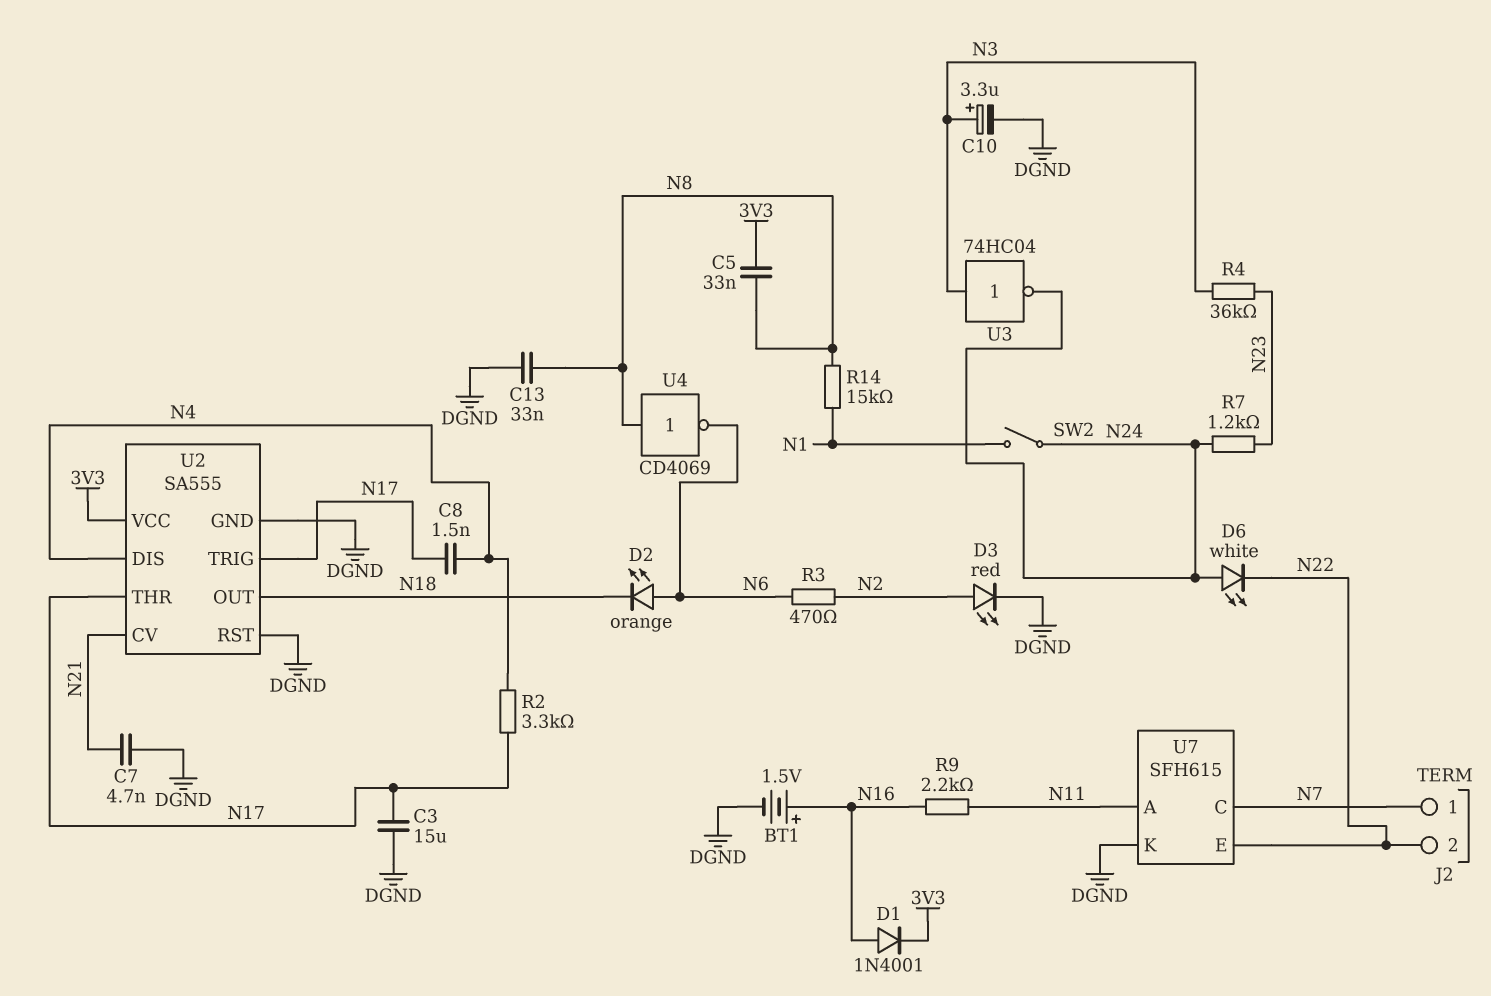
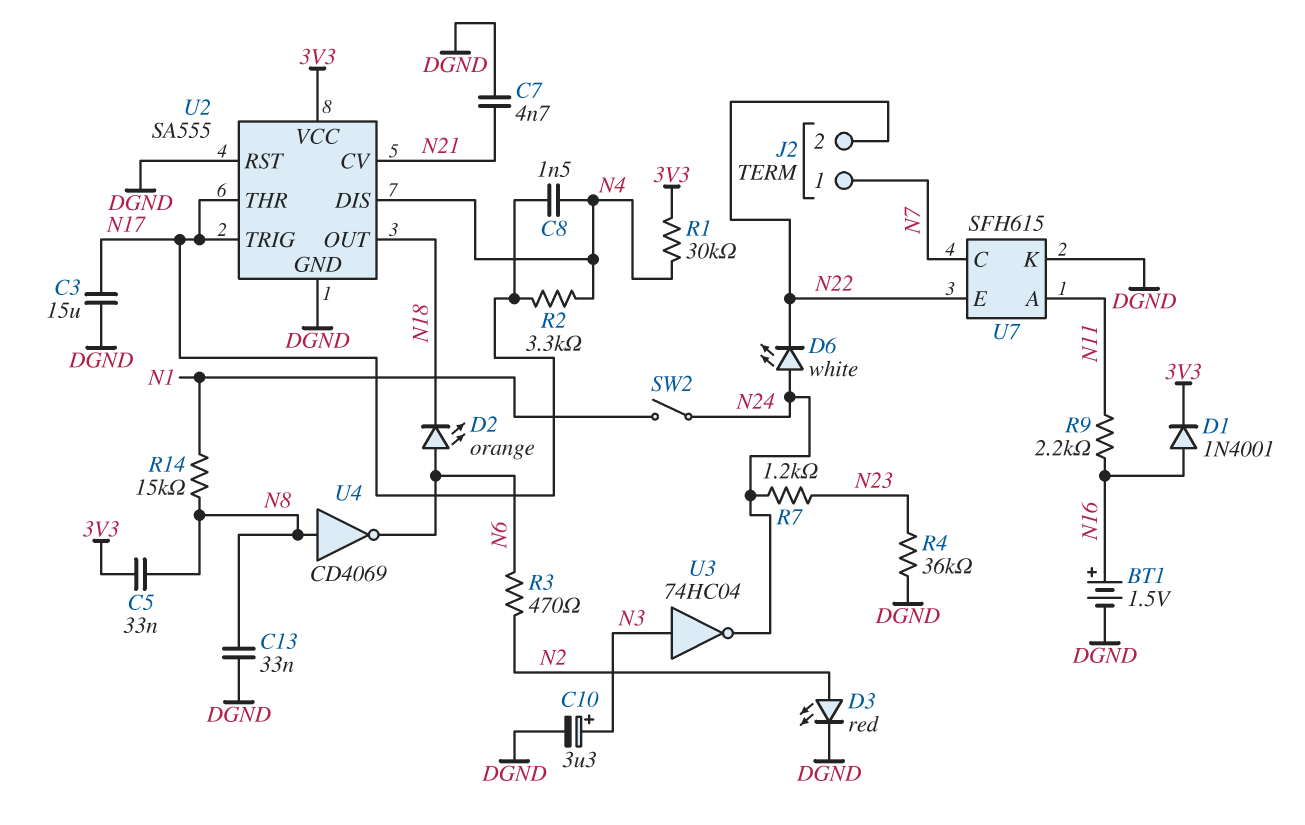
R1: none -> 30k (3V3, N4)
R4: 36k (N3, N23) -> 36k (DGND, N23)

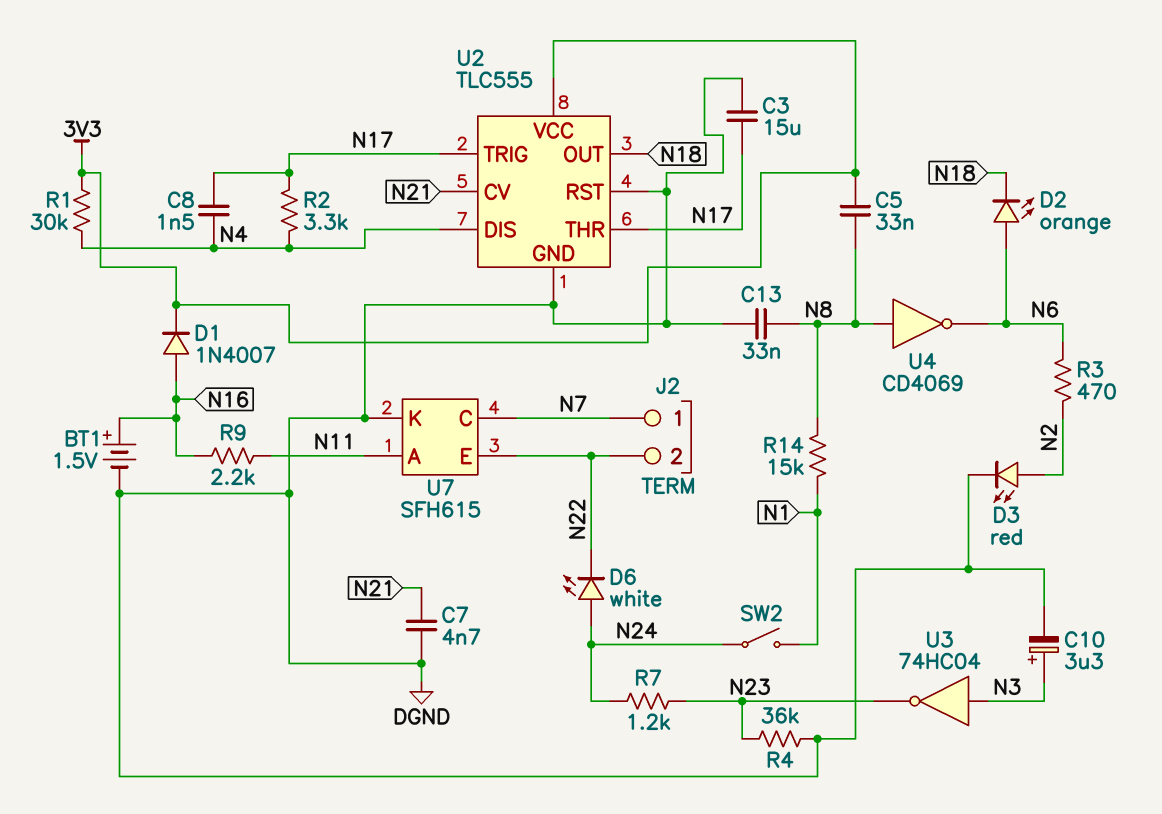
D1: diode 1N4001 (A N16, K 3V3) -> diode 1N4007 (A N16, K 3V3)
U2: SA555 -> TLC555
U3: NOT 74HC04 (in N3, out N24) -> NOT 74HC04 (in N3, out N23)

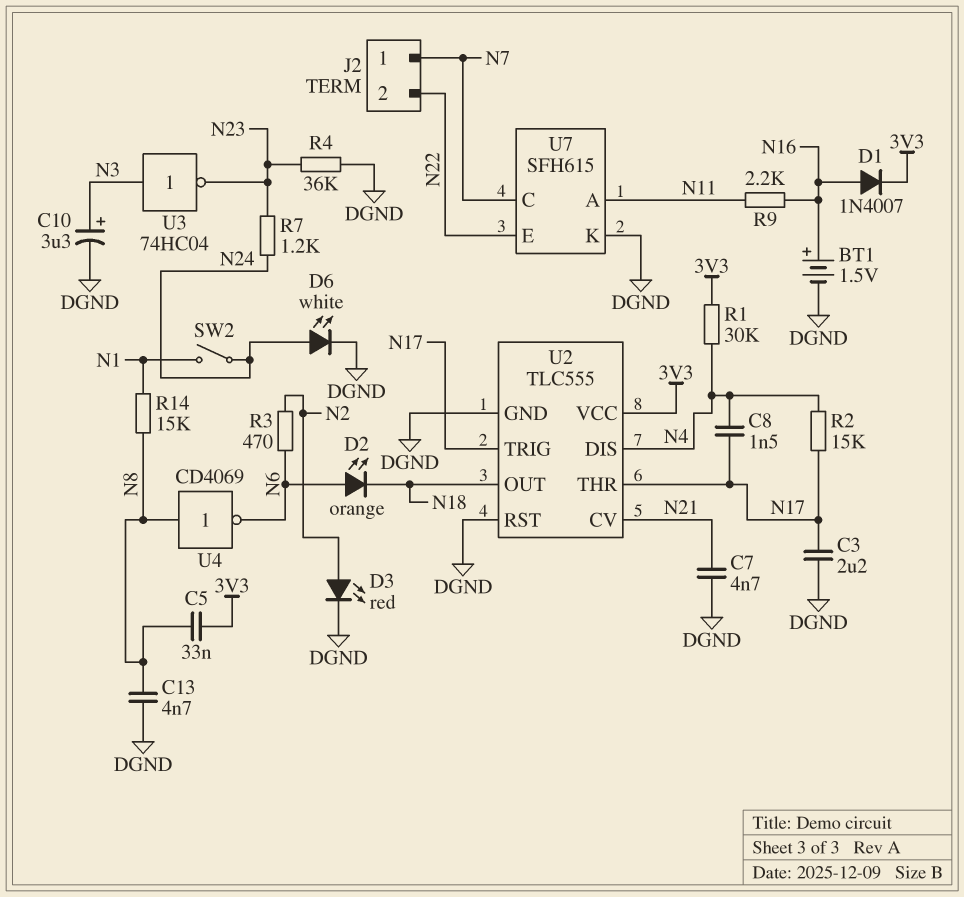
C3: 15uF (DGND, N17) -> 2.2uF (DGND, N17)
C13: 33nF (DGND, N8) -> 4.7nF (DGND, N8)
D6: LED white (A N24, K N22) -> LED white (A N24, K DGND)
R2: 3.3k (N4, N17) -> 15k (N4, N17)

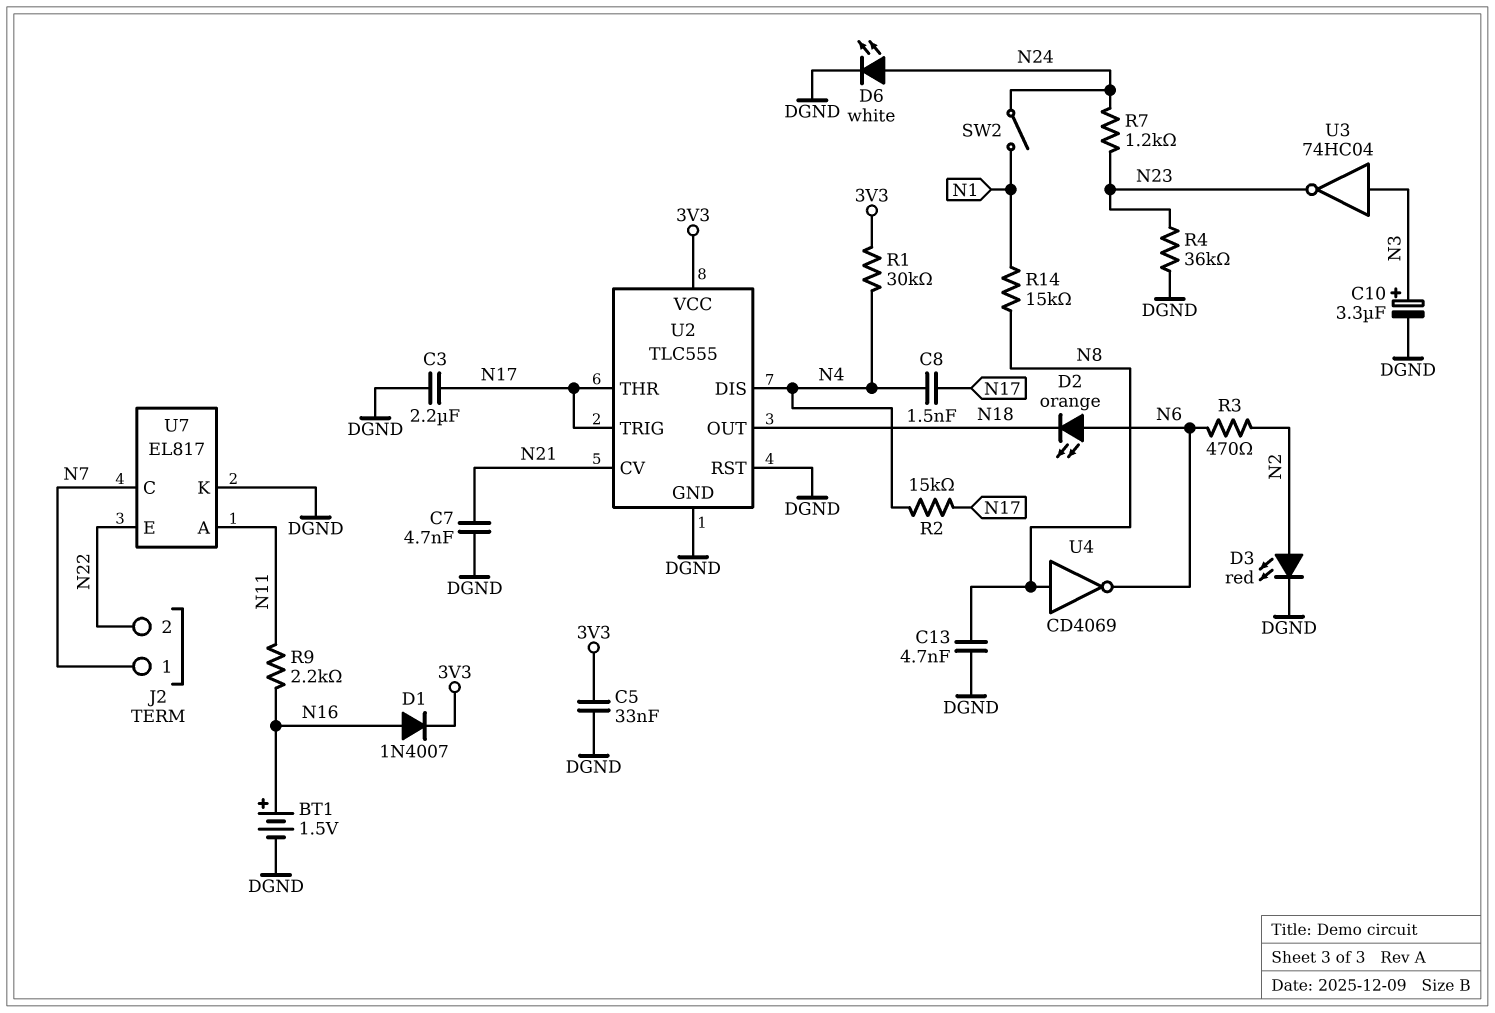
C5: 33nF (3V3, N8) -> 33nF (3V3, DGND)
U7: SFH615 -> EL817

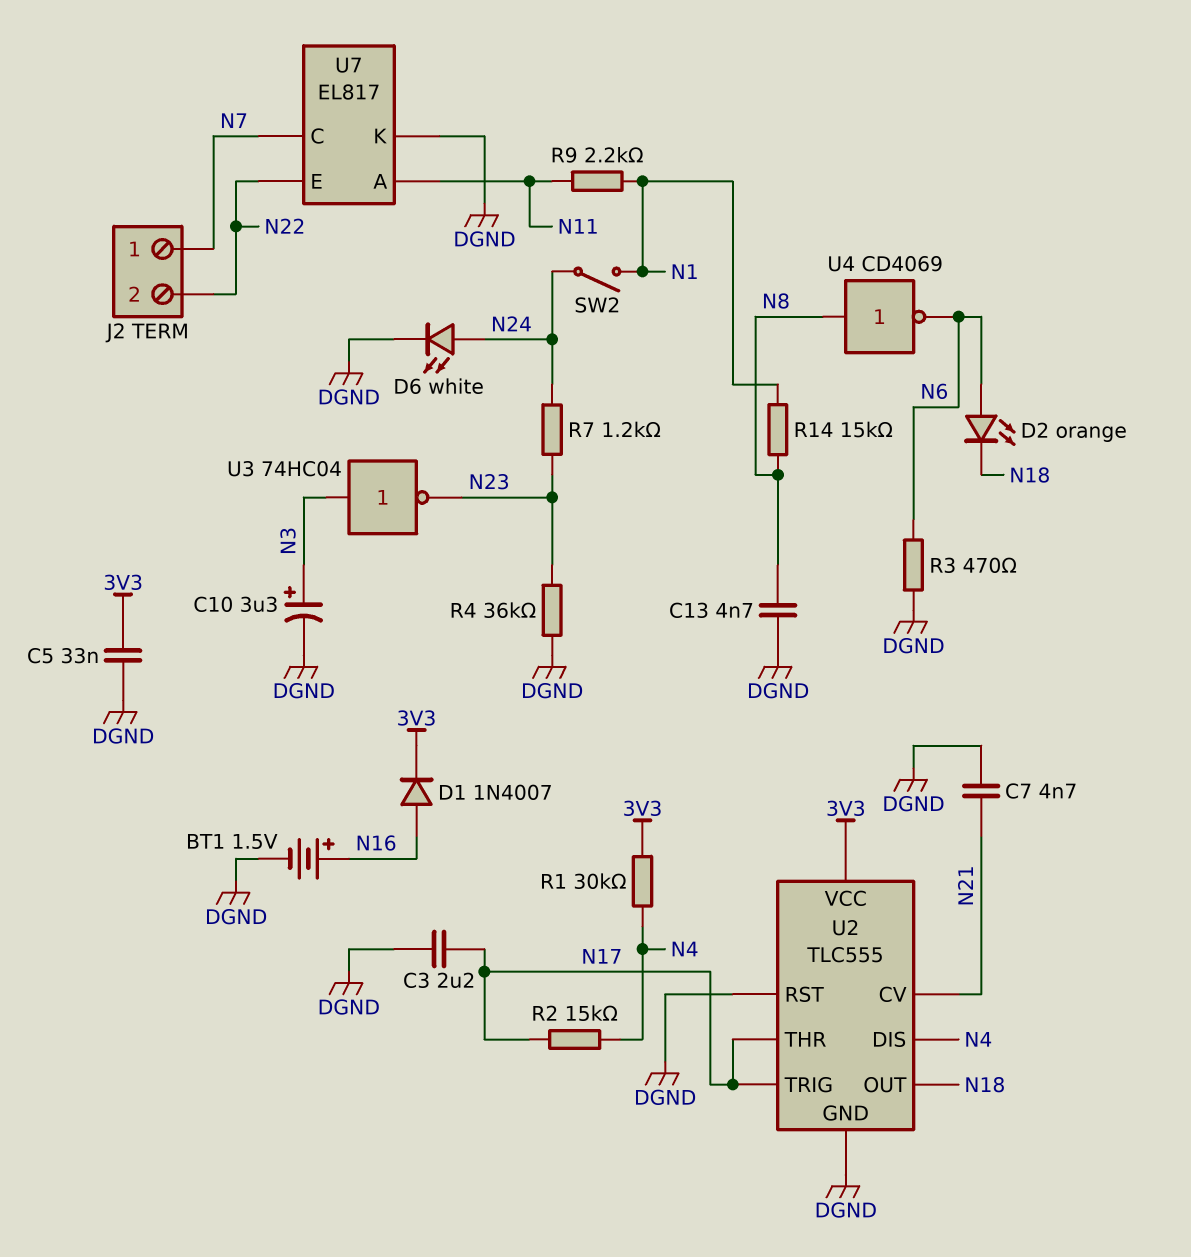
C8: 1.5nF (N4, N17) -> none
D3: LED red (A N2, K DGND) -> none
R3: 470 (N2, N6) -> 470 (DGND, N6)
R9: 2.2k (N11, N16) -> 2.2k (N1, N11)

